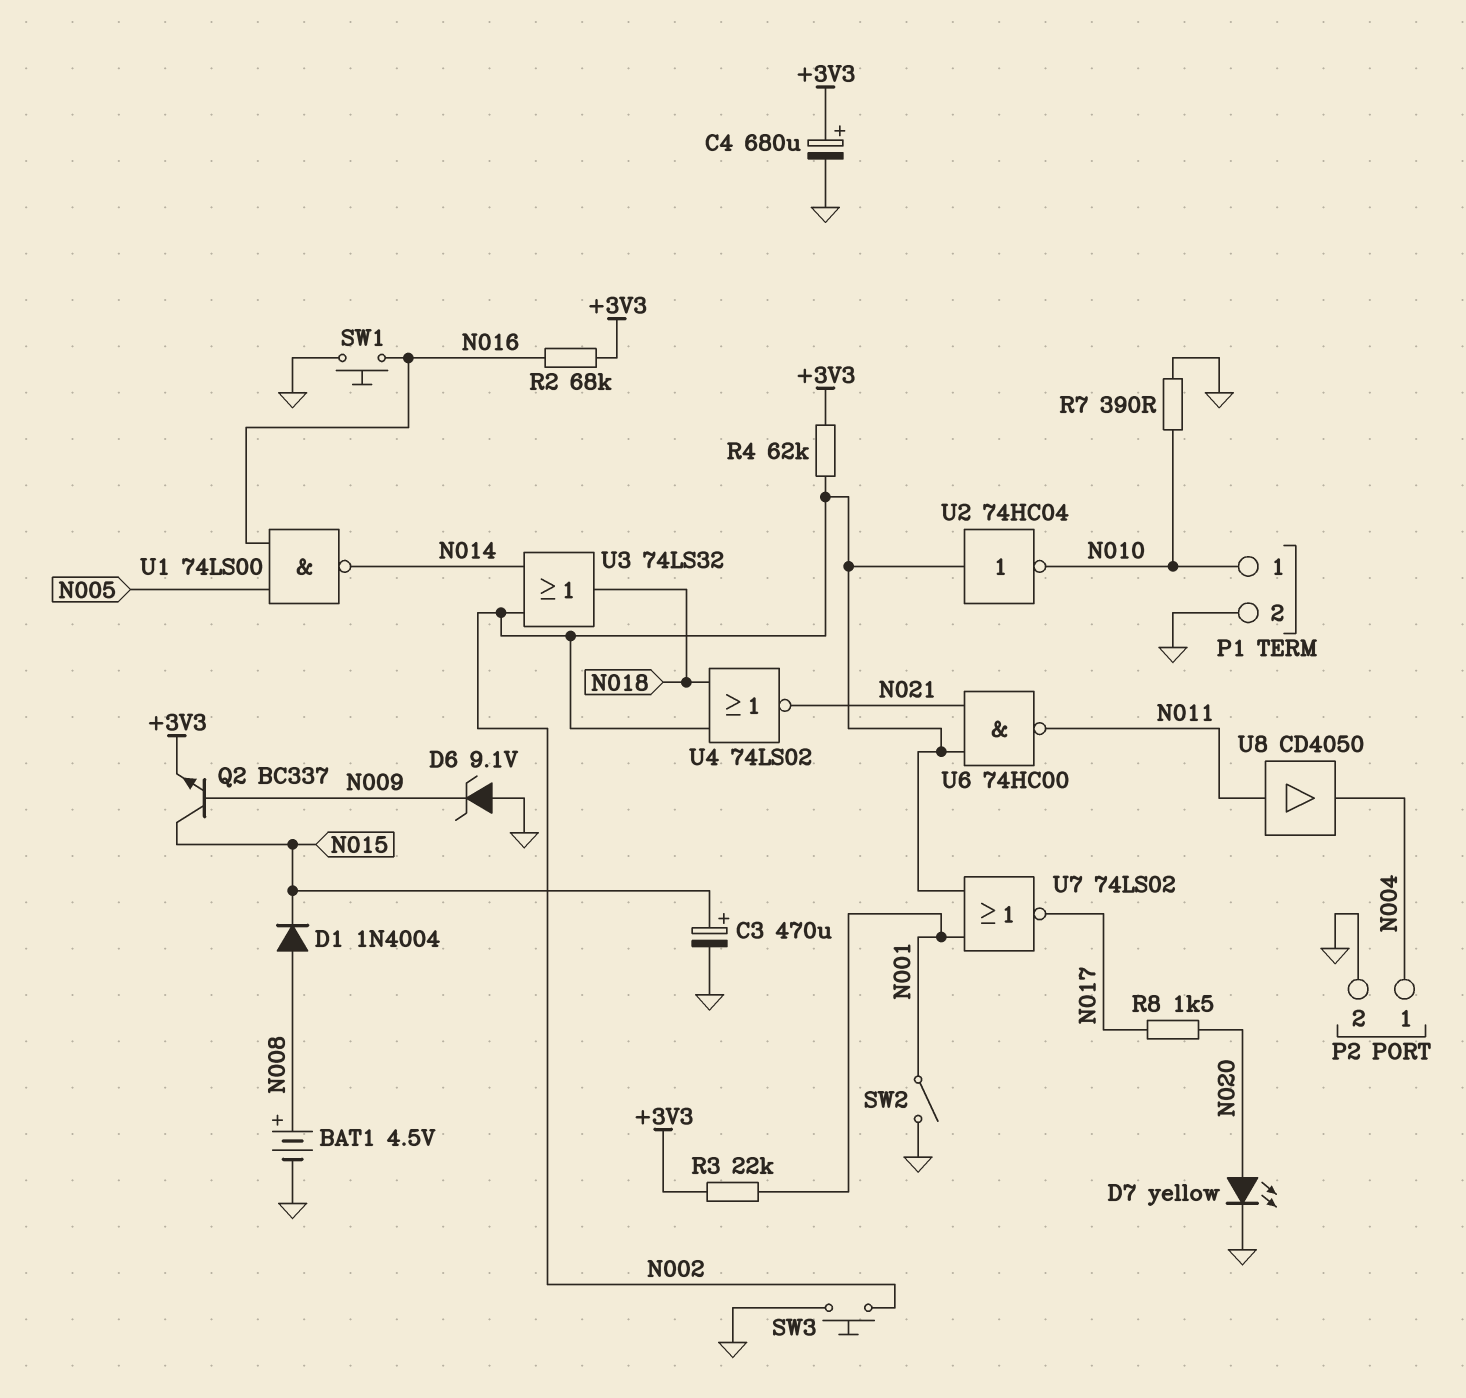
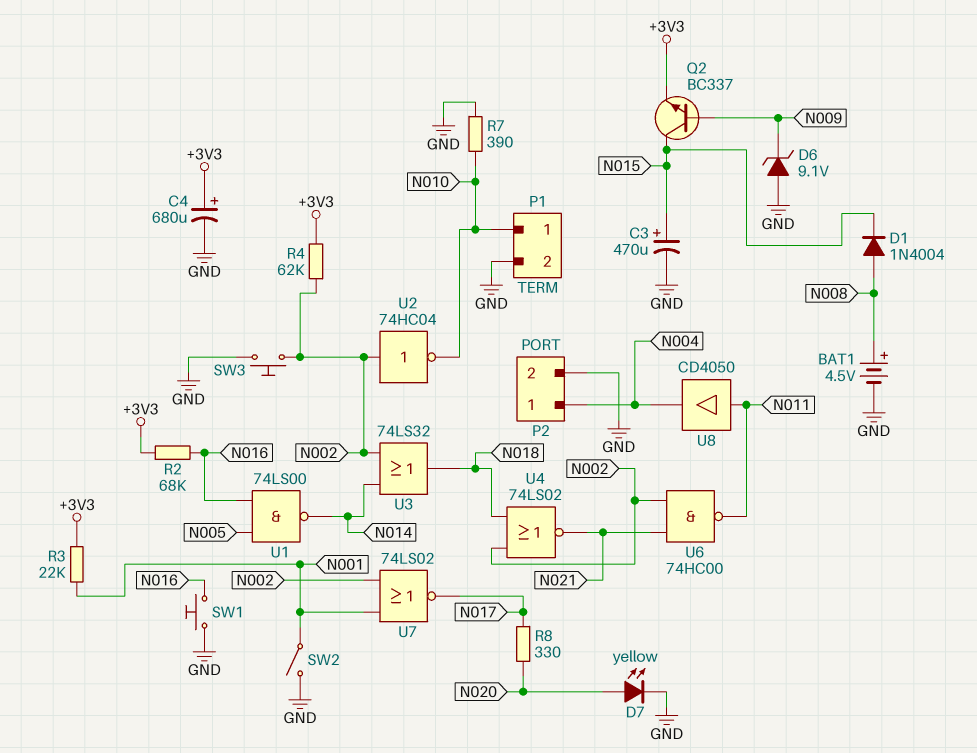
R8: 1.5k (N017, N020) -> 330 (N017, N020)

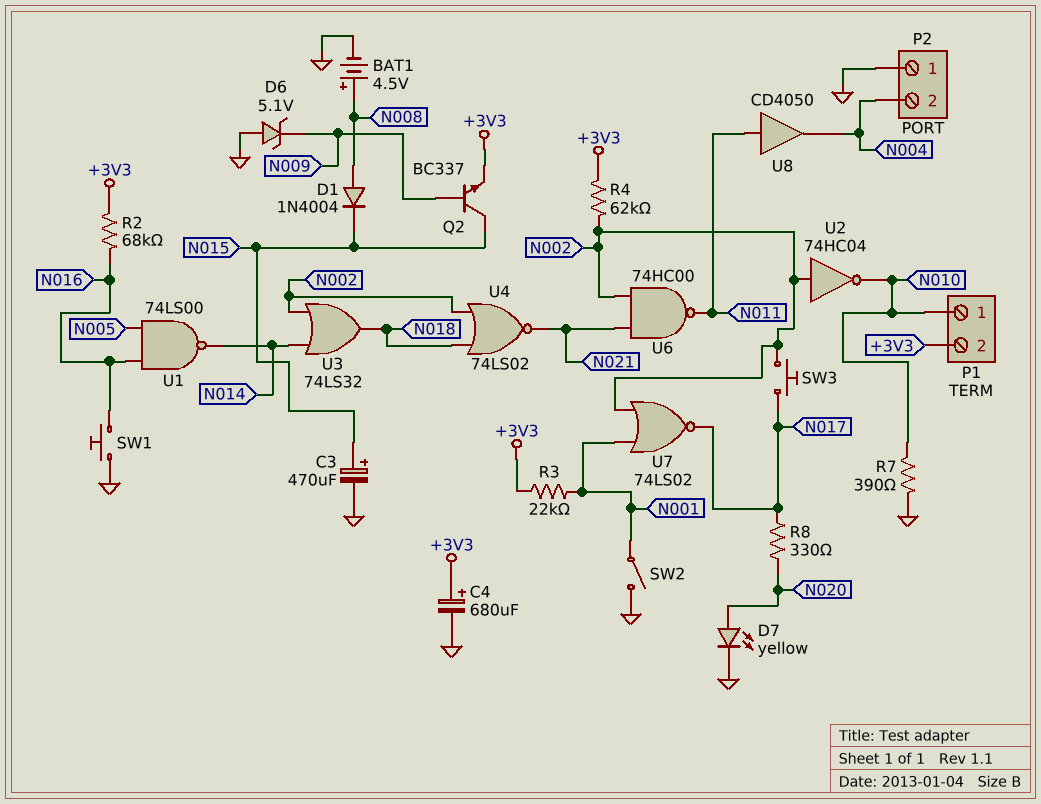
D6: zener 9.1V (A GND, K N009) -> zener 5.1V (A GND, K N009)
P1 pin 2: GND -> +3V3
P2 pin 1: N004 -> GND
P2 pin 2: GND -> N004
SW3: button (GND, N002) -> button (N002, N017)

